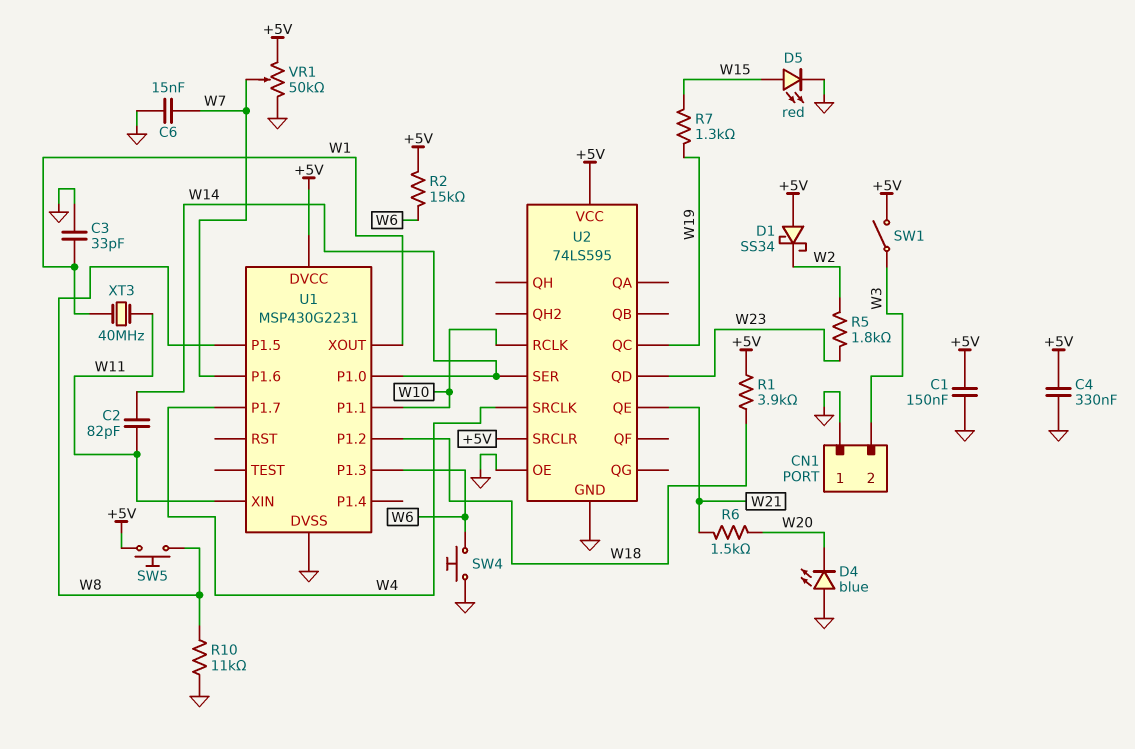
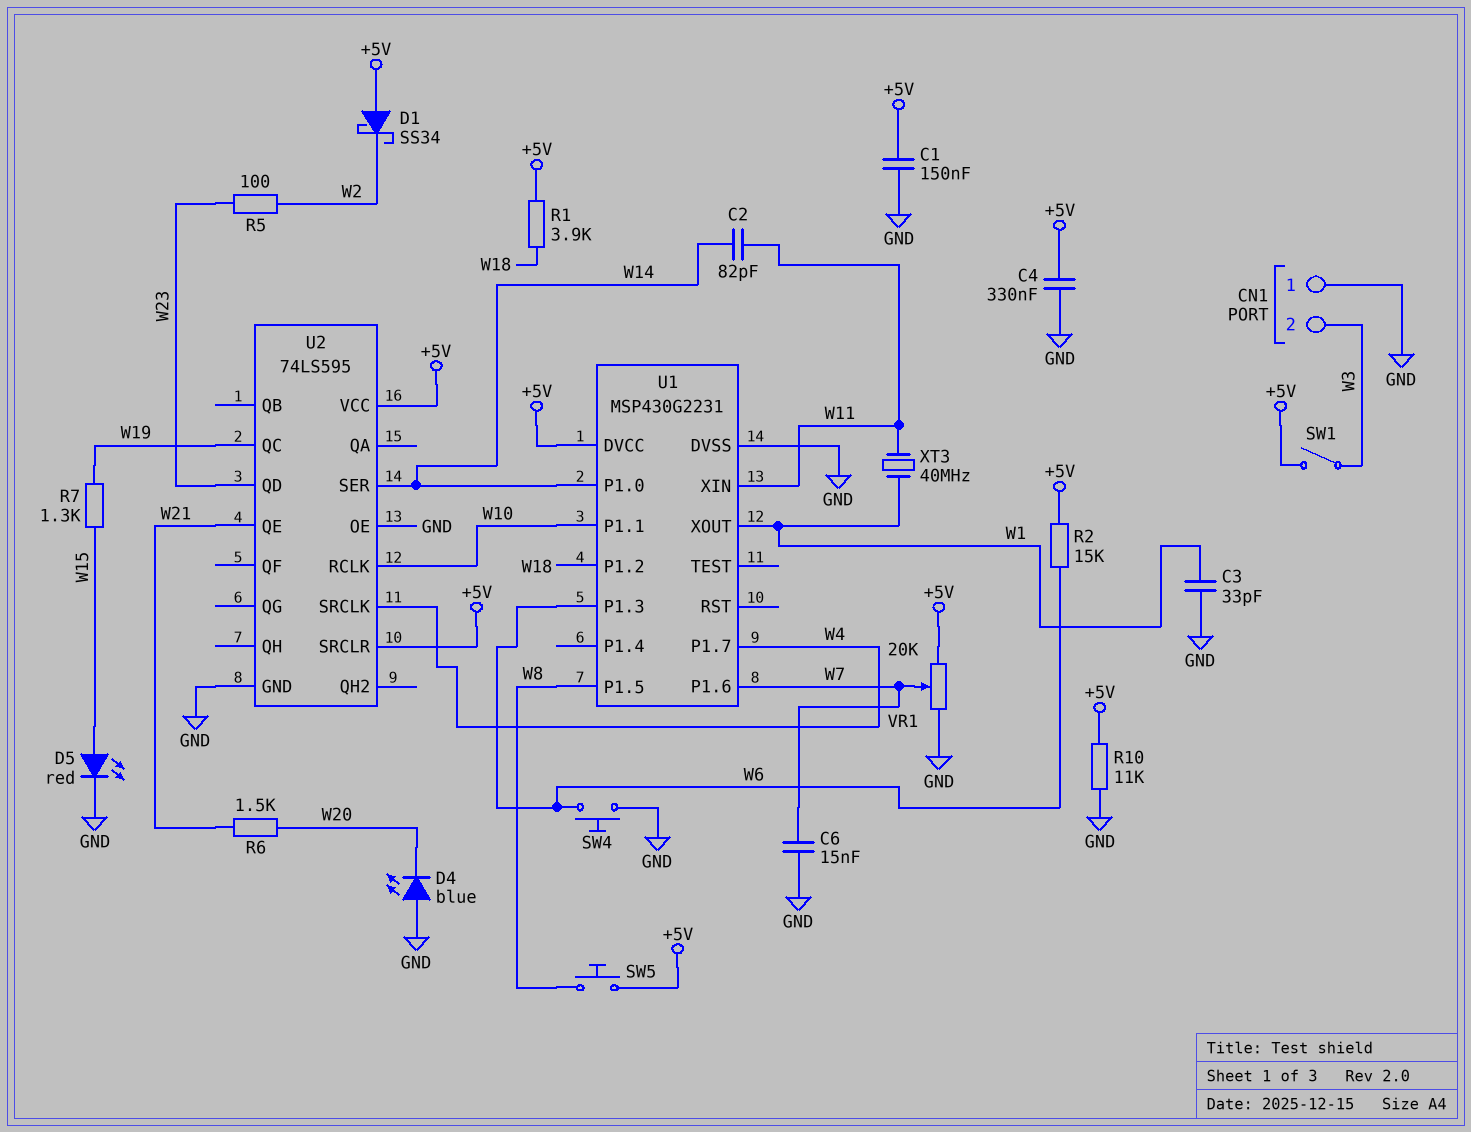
R5: 1.8k (W2, W23) -> 100 (W2, W23)
R10: 11k (GND, W8) -> 11k (+5V, GND)
VR1: 50k (+5V, GND, wiper W7) -> 20k (+5V, GND, wiper W7)

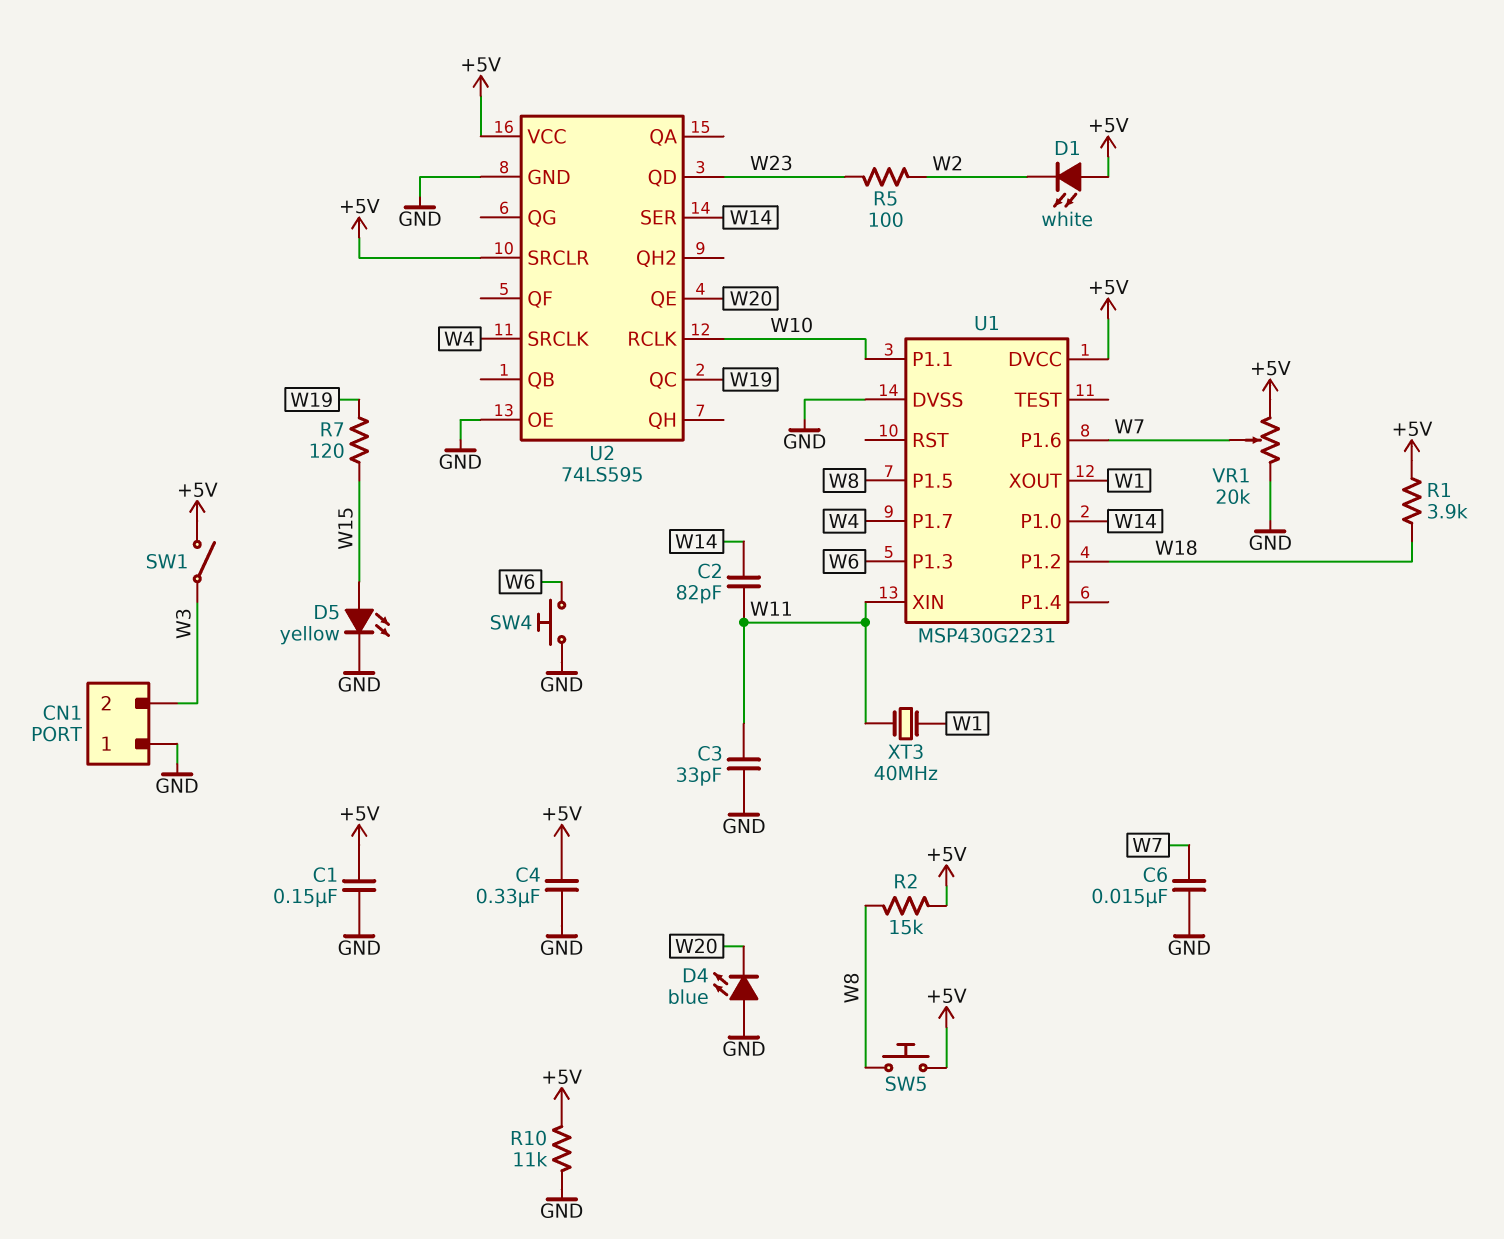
C3: 33pF (GND, W1) -> 33pF (GND, W11)
D1: schottky SS34 (A +5V, K W2) -> LED white (A +5V, K W2)
D5: LED red (A W15, K GND) -> LED yellow (A W15, K GND)
R2: 15k (+5V, W6) -> 15k (+5V, W8)
R6: 1.5k (W20, W21) -> none
R7: 1.3k (W15, W19) -> 120 (W15, W19)
U2 pin QE: W21 -> W20

